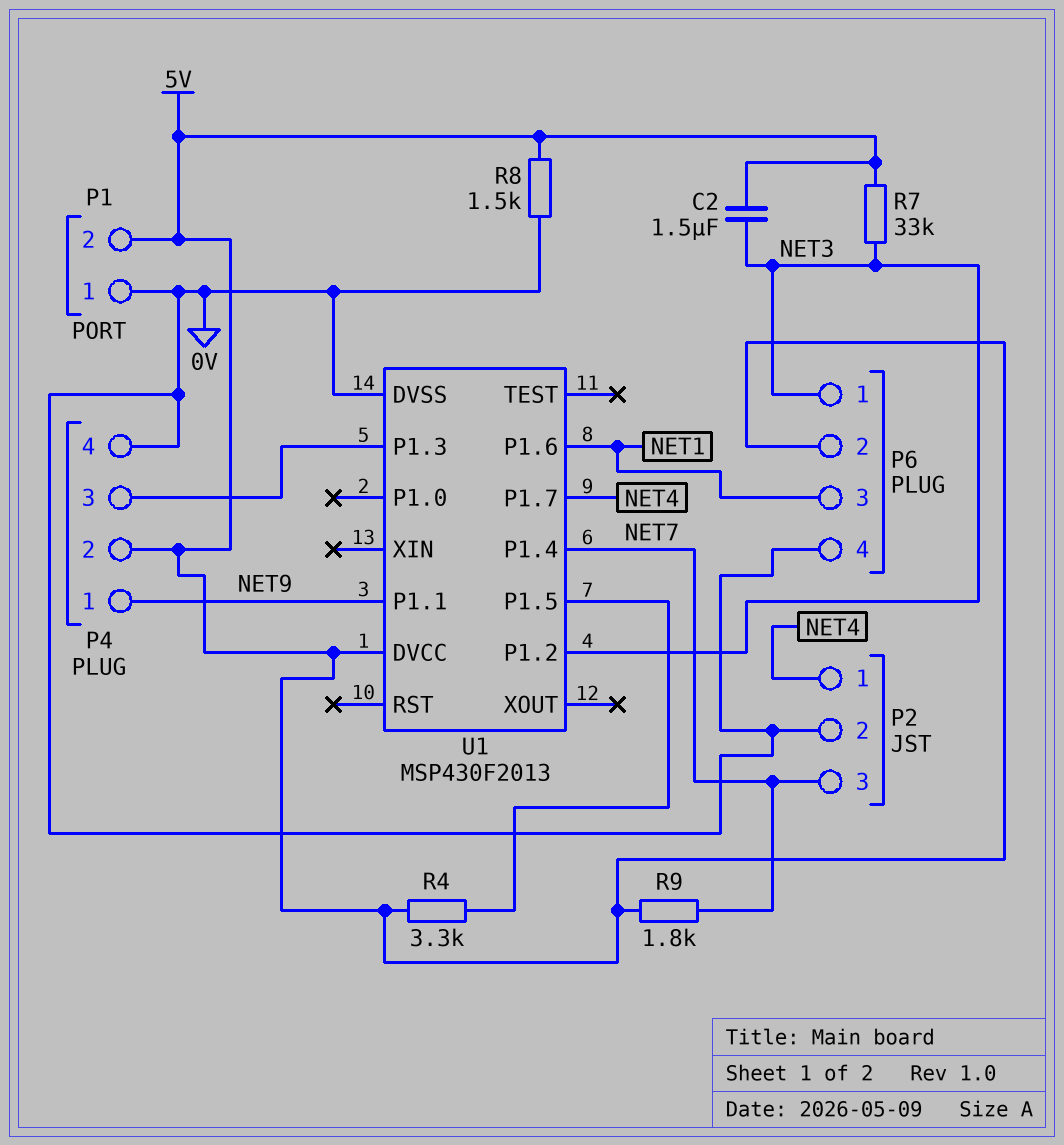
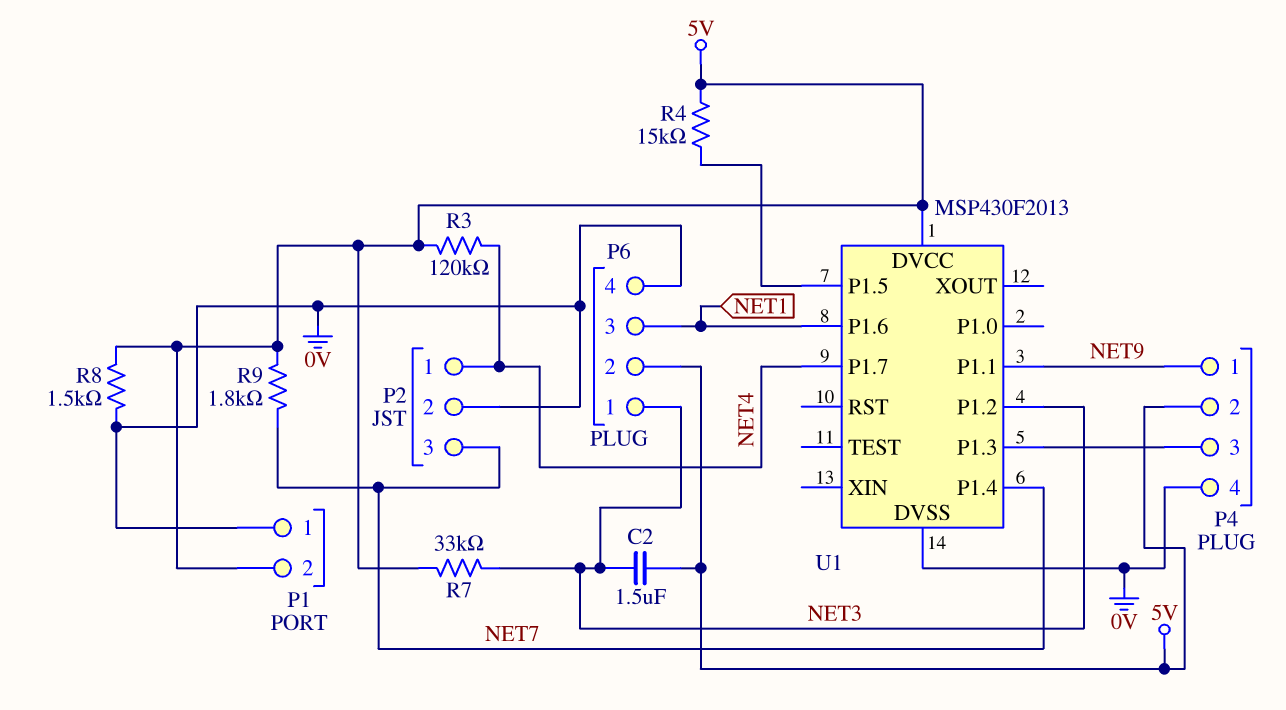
R3: none -> 120k (5V, NET4)
R4: 3.3k (5V, U1/P1.5) -> 15k (5V, U1/P1.5)

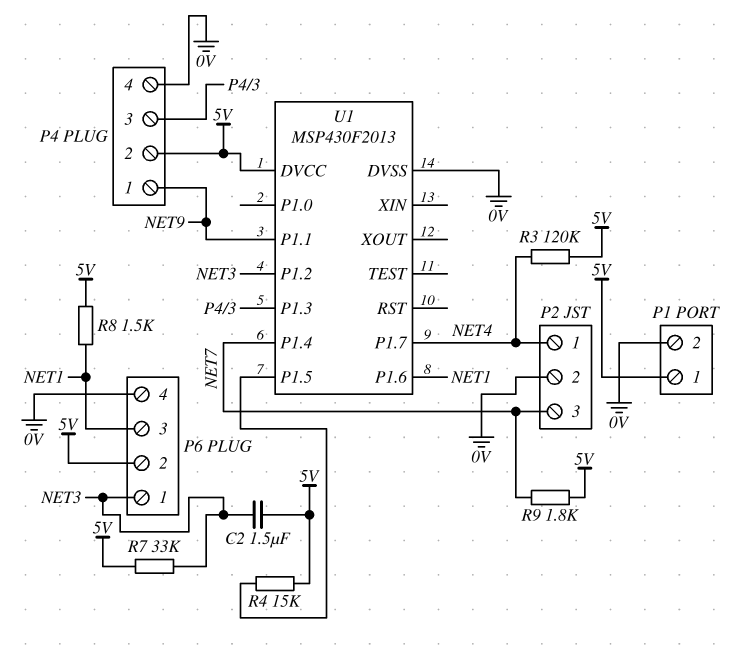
P1 pin 1: 0V -> 5V
P1 pin 2: 5V -> 0V
R8: 1.5k (0V, 5V) -> 1.5k (5V, NET1)

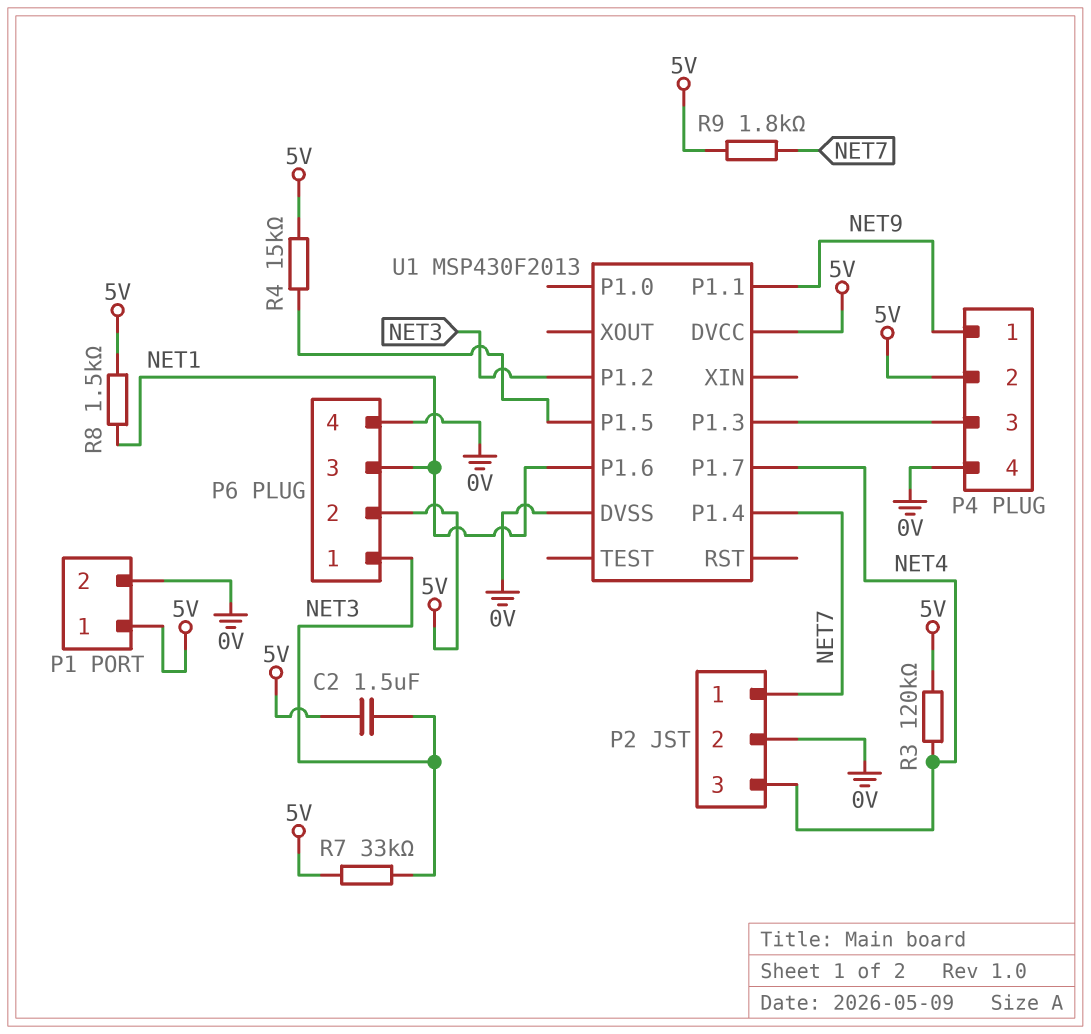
P2 pin 1: NET4 -> NET7
P2 pin 3: NET7 -> NET4

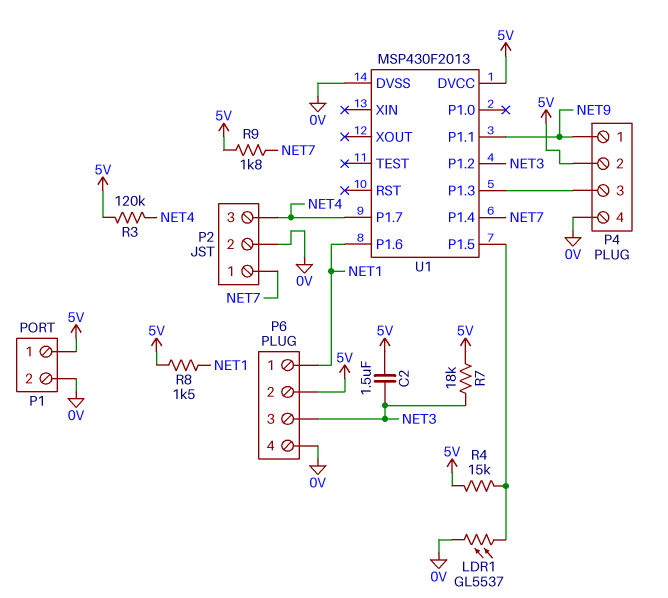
LDR1: none -> GL5537 (0V, U1/P1.5)
P6 pin 1: NET3 -> NET1
P6 pin 3: NET1 -> NET3
R7: 33k (5V, NET3) -> 18k (5V, NET3)

